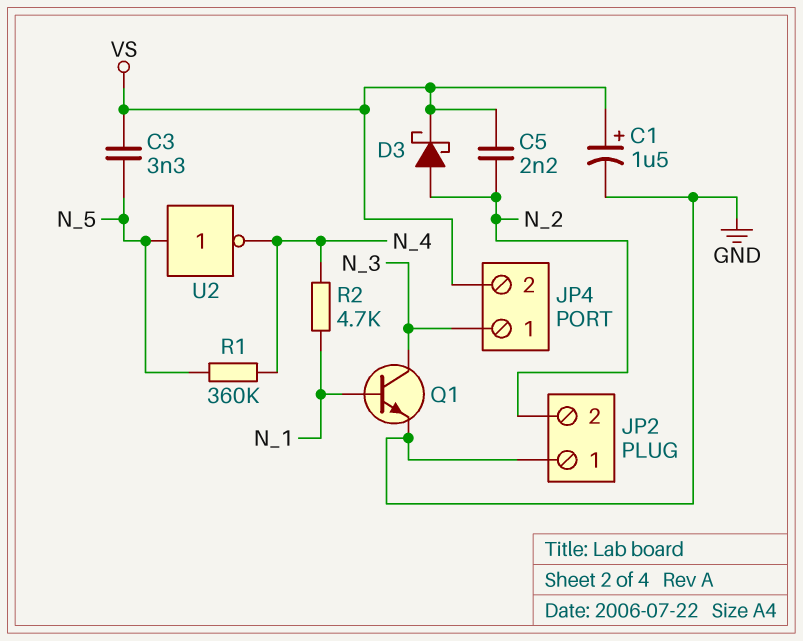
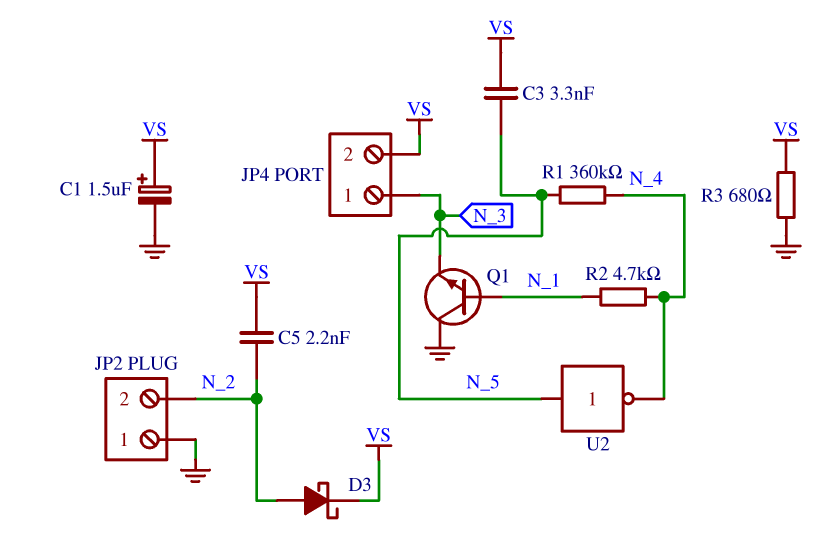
Q1: NPN (B N_1, C N_3, E GND) -> NPN (B N_1, C GND, E N_3)
R3: none -> 680 (GND, VS)

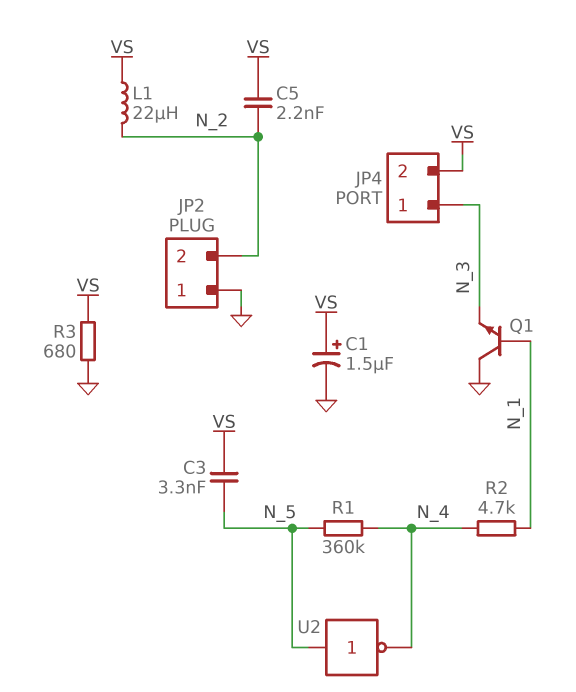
D3: schottky (A N_2, K VS) -> none
L1: none -> 22uH (N_2, VS)

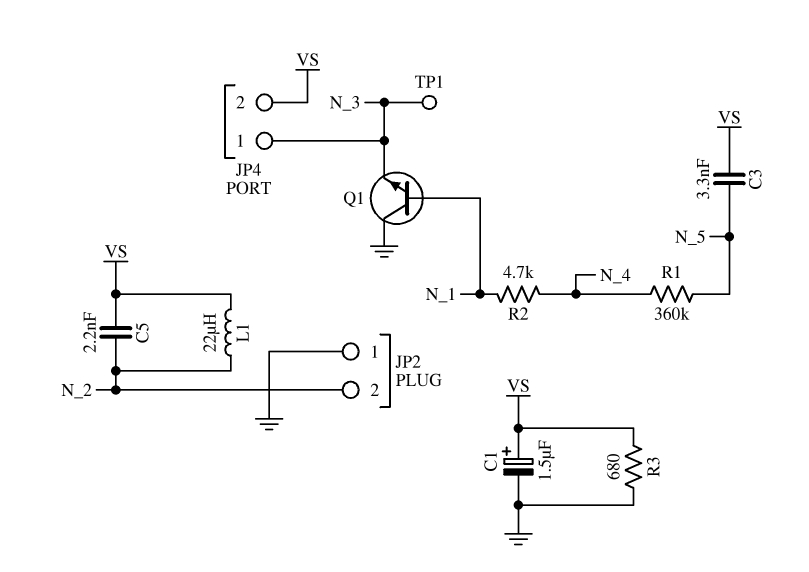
TP1: none -> test point (N_3)
U2: NOT (in N_5, out N_4) -> none

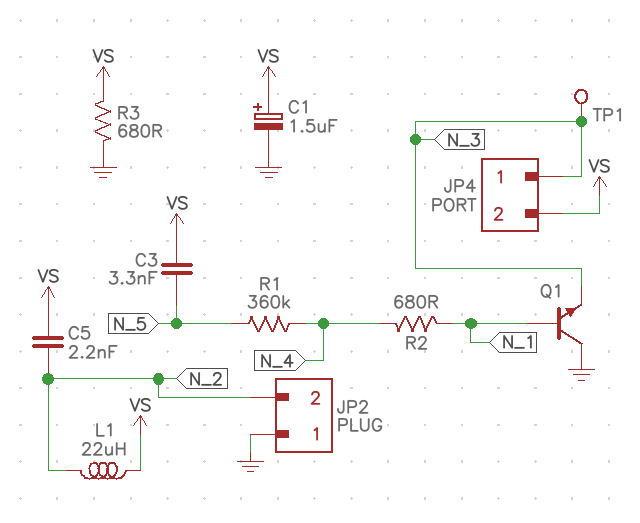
R2: 4.7k (N_1, N_4) -> 680 (N_1, N_4)

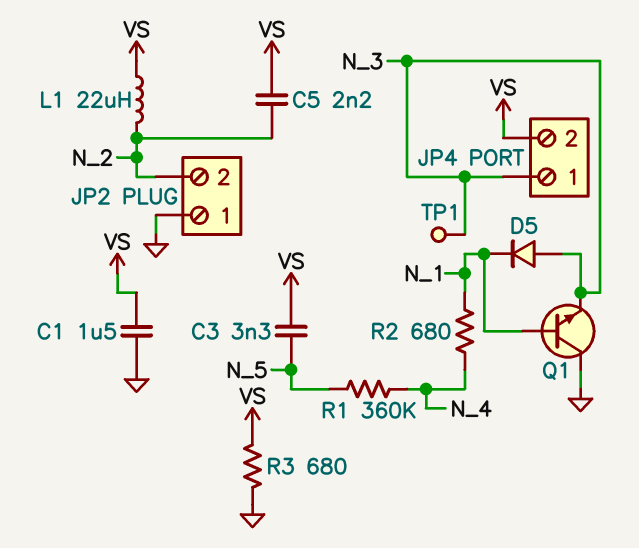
C1: 1.5uF (plus VS, minus GND) -> 1.5uF (GND, VS)
D5: none -> diode (A N_3, K N_1)

